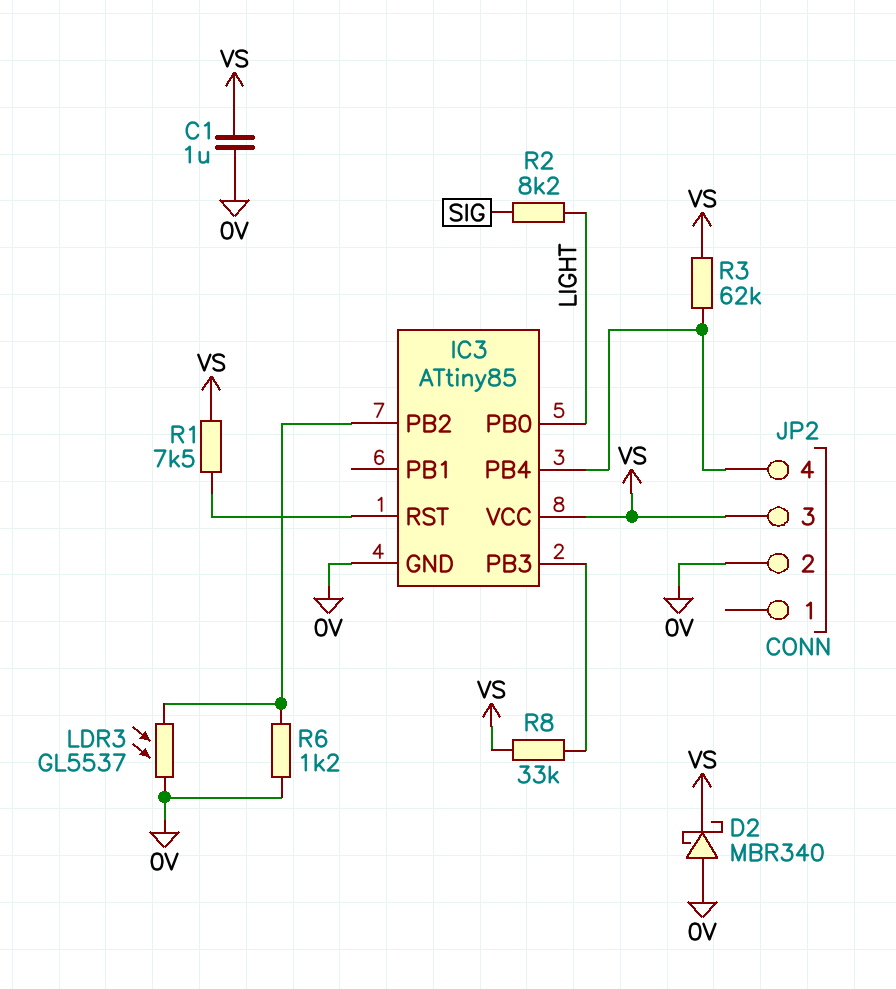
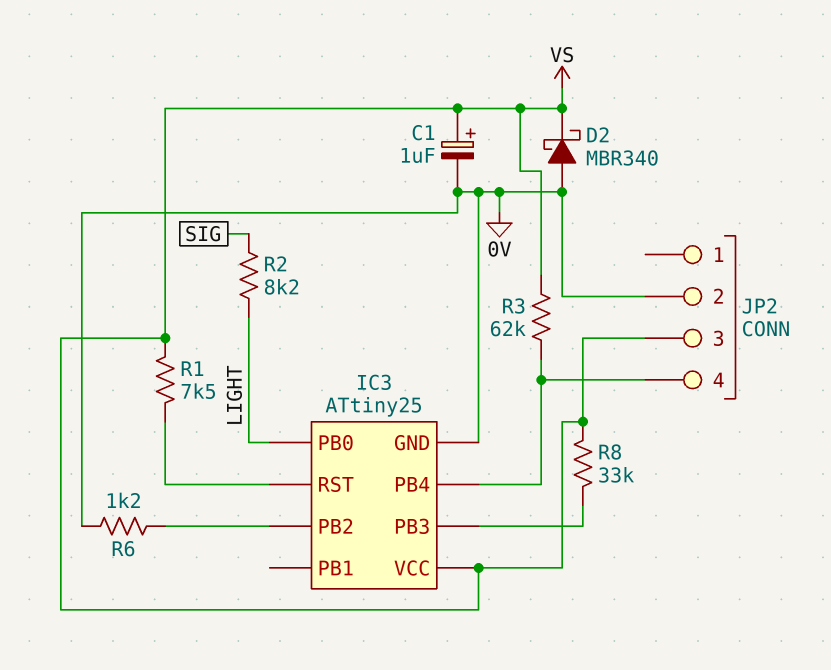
C1: 1uF (0V, VS) -> 1uF (plus VS, minus 0V)
IC3: ATtiny85 -> ATtiny25
LDR3: GL5537 (0V, IC3/PB2) -> none

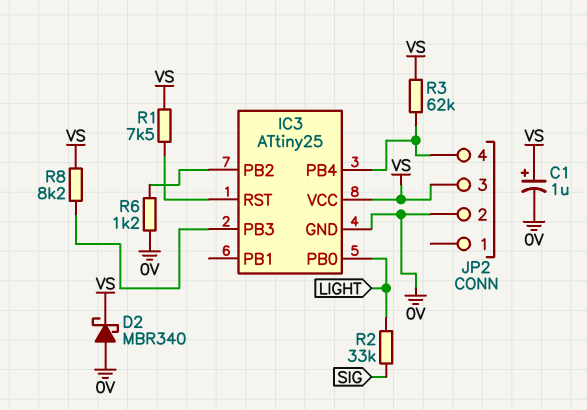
R2: 8.2k (LIGHT, SIG) -> 33k (LIGHT, SIG)
R8: 33k (IC3/PB3, VS) -> 8.2k (IC3/PB3, VS)

